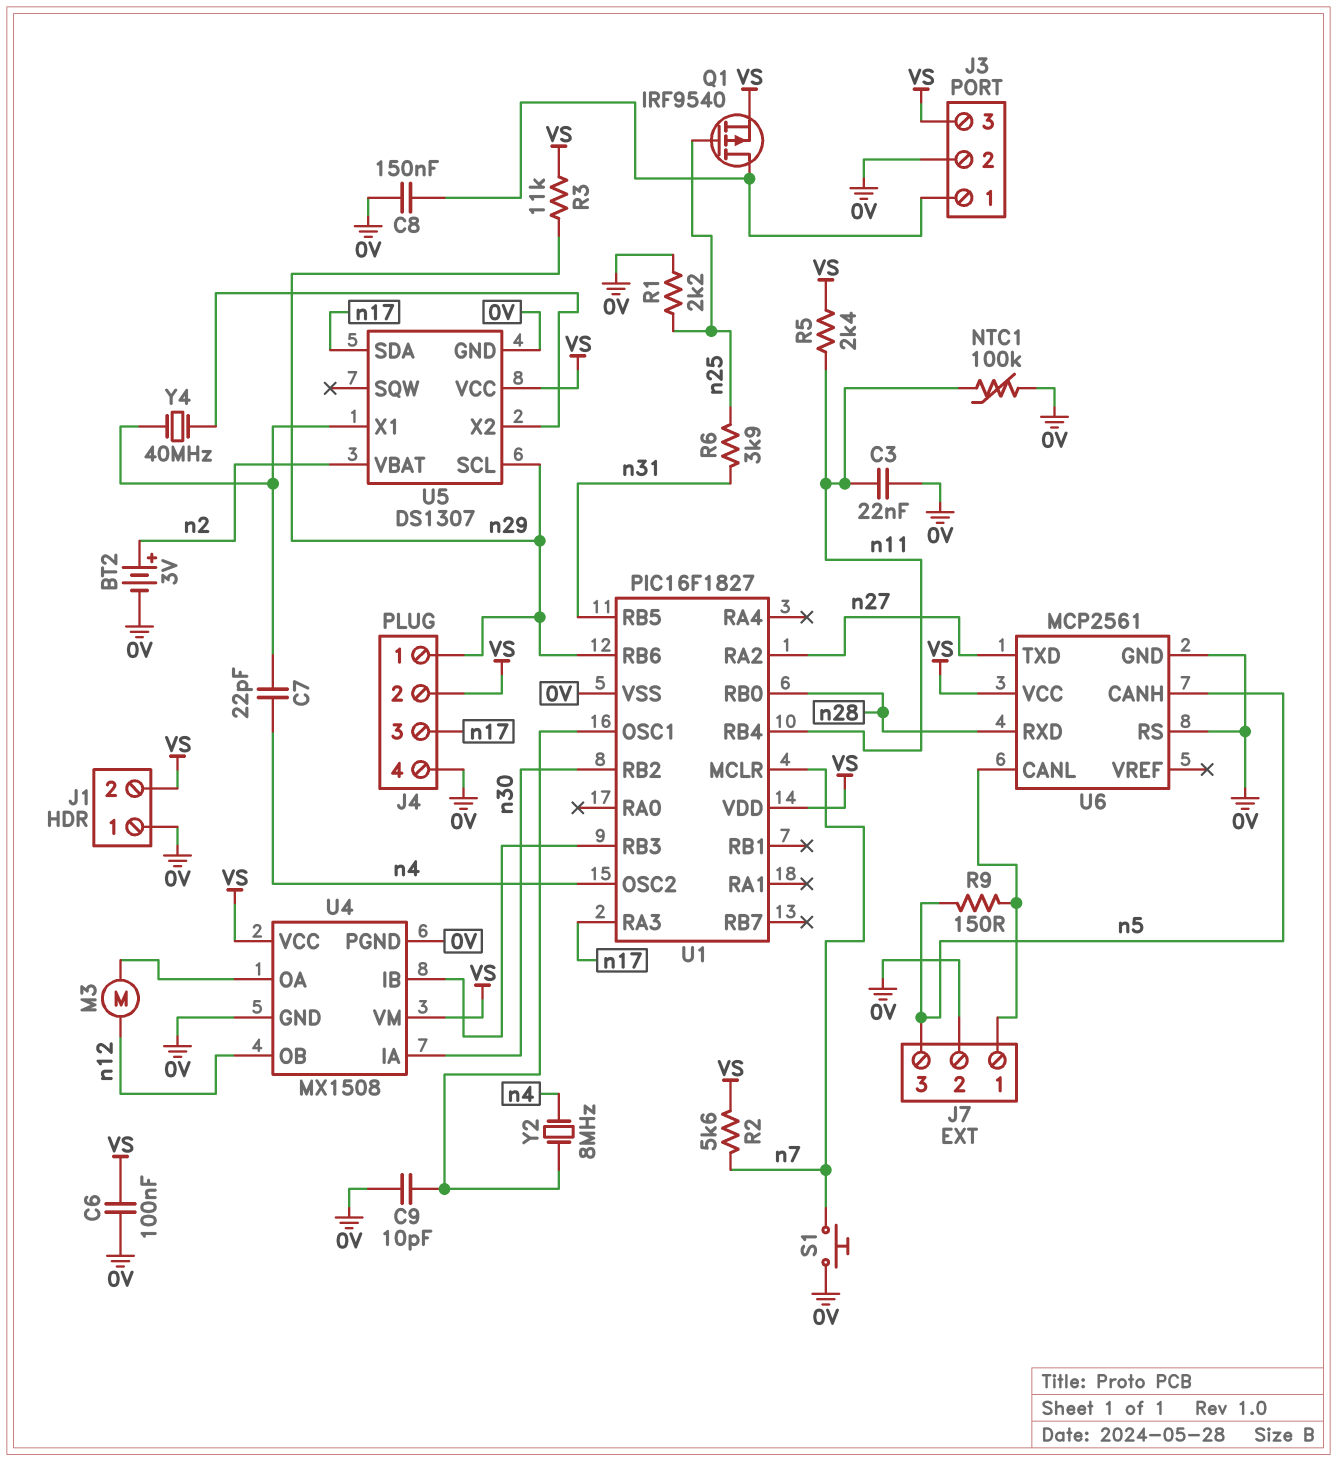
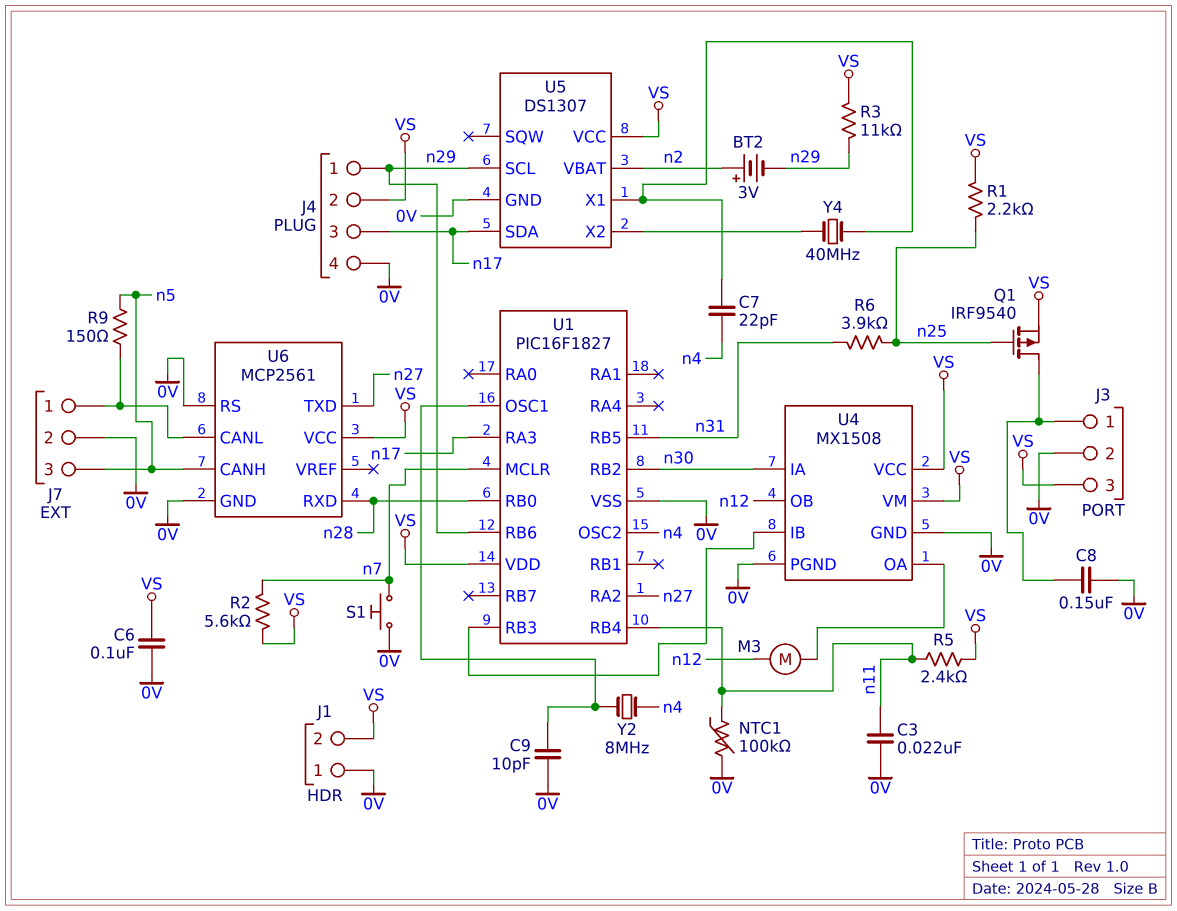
BT2: 3V (plus n2, minus 0V) -> 3V (plus n2, minus n29)
R1: 2.2k (0V, n25) -> 2.2k (VS, n25)

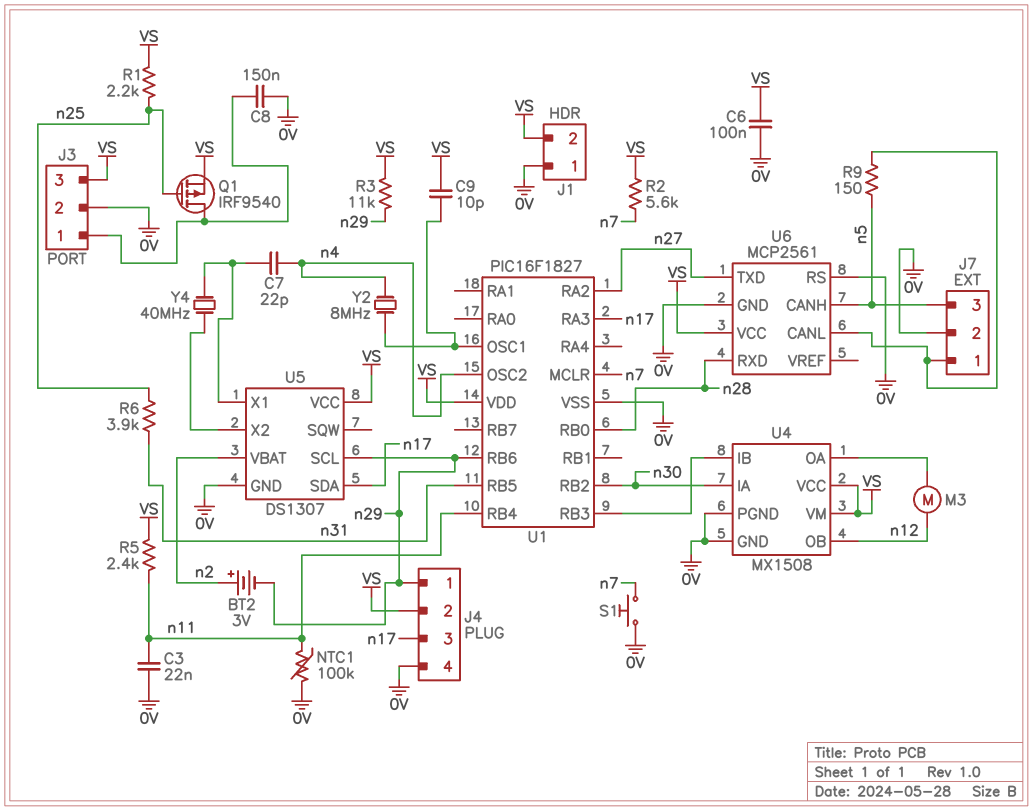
C9: 10pF (0V, U1/OSC1) -> 10pF (U1/OSC1, VS)

